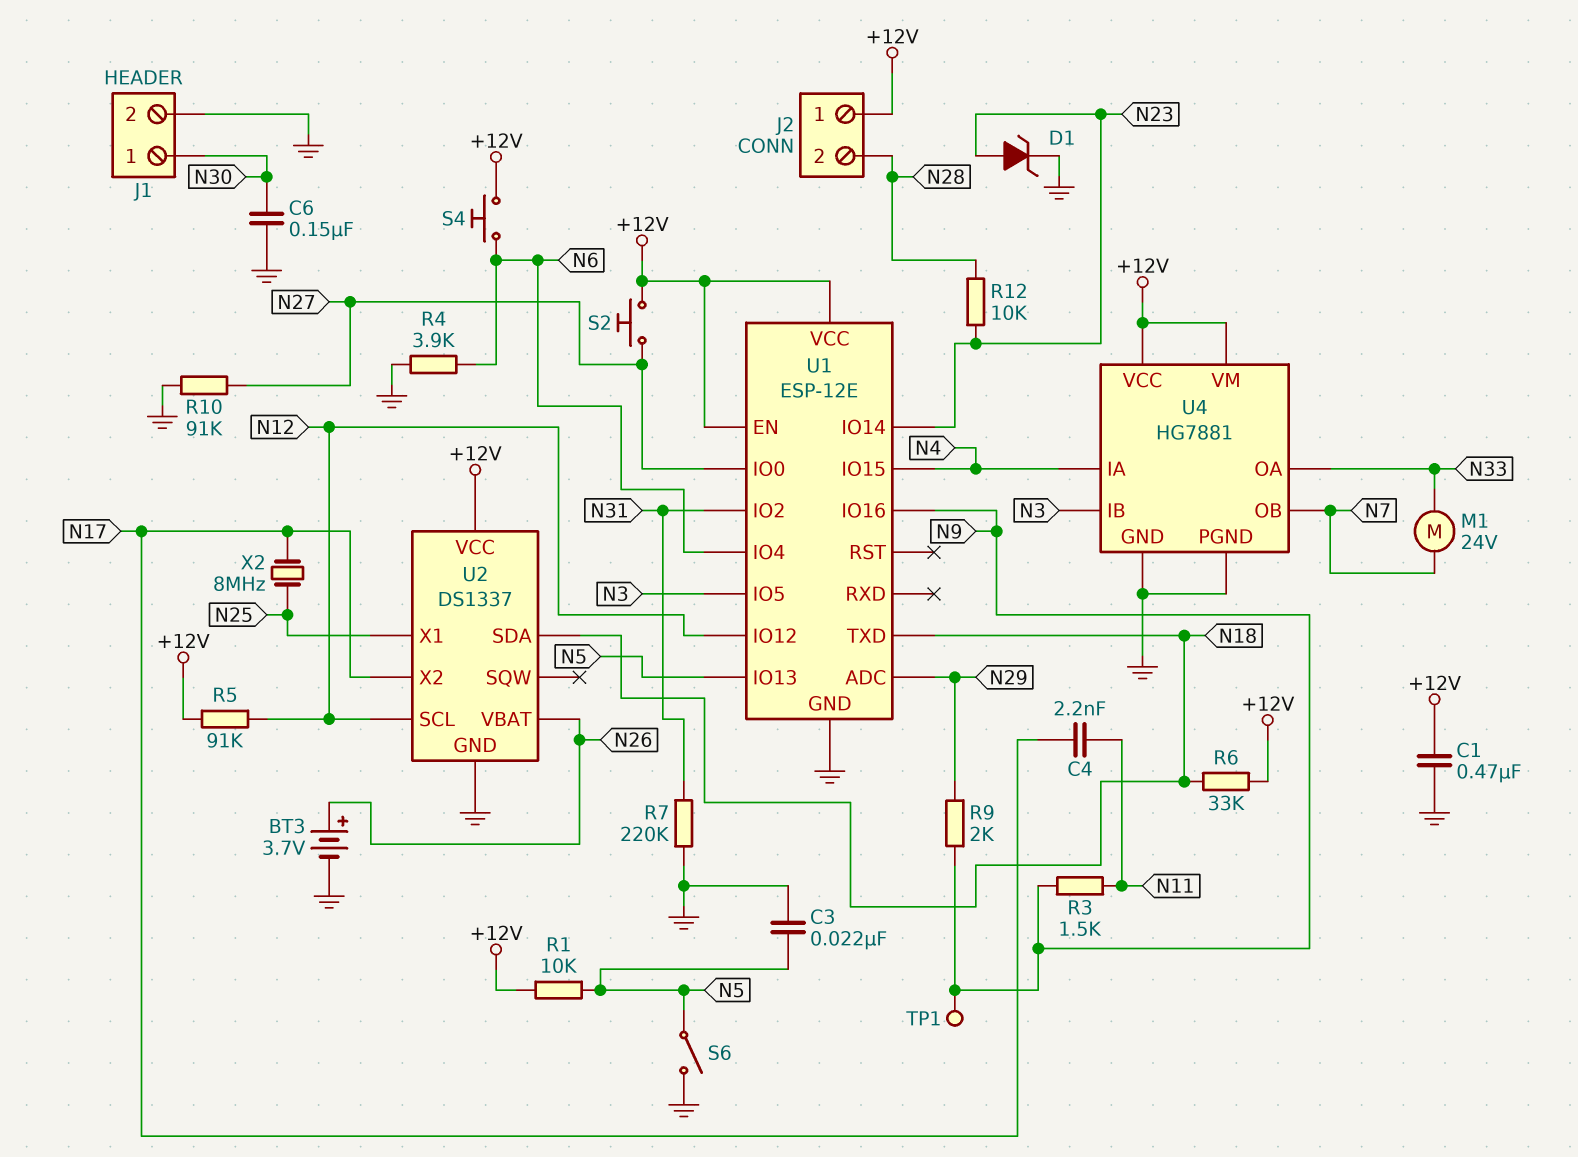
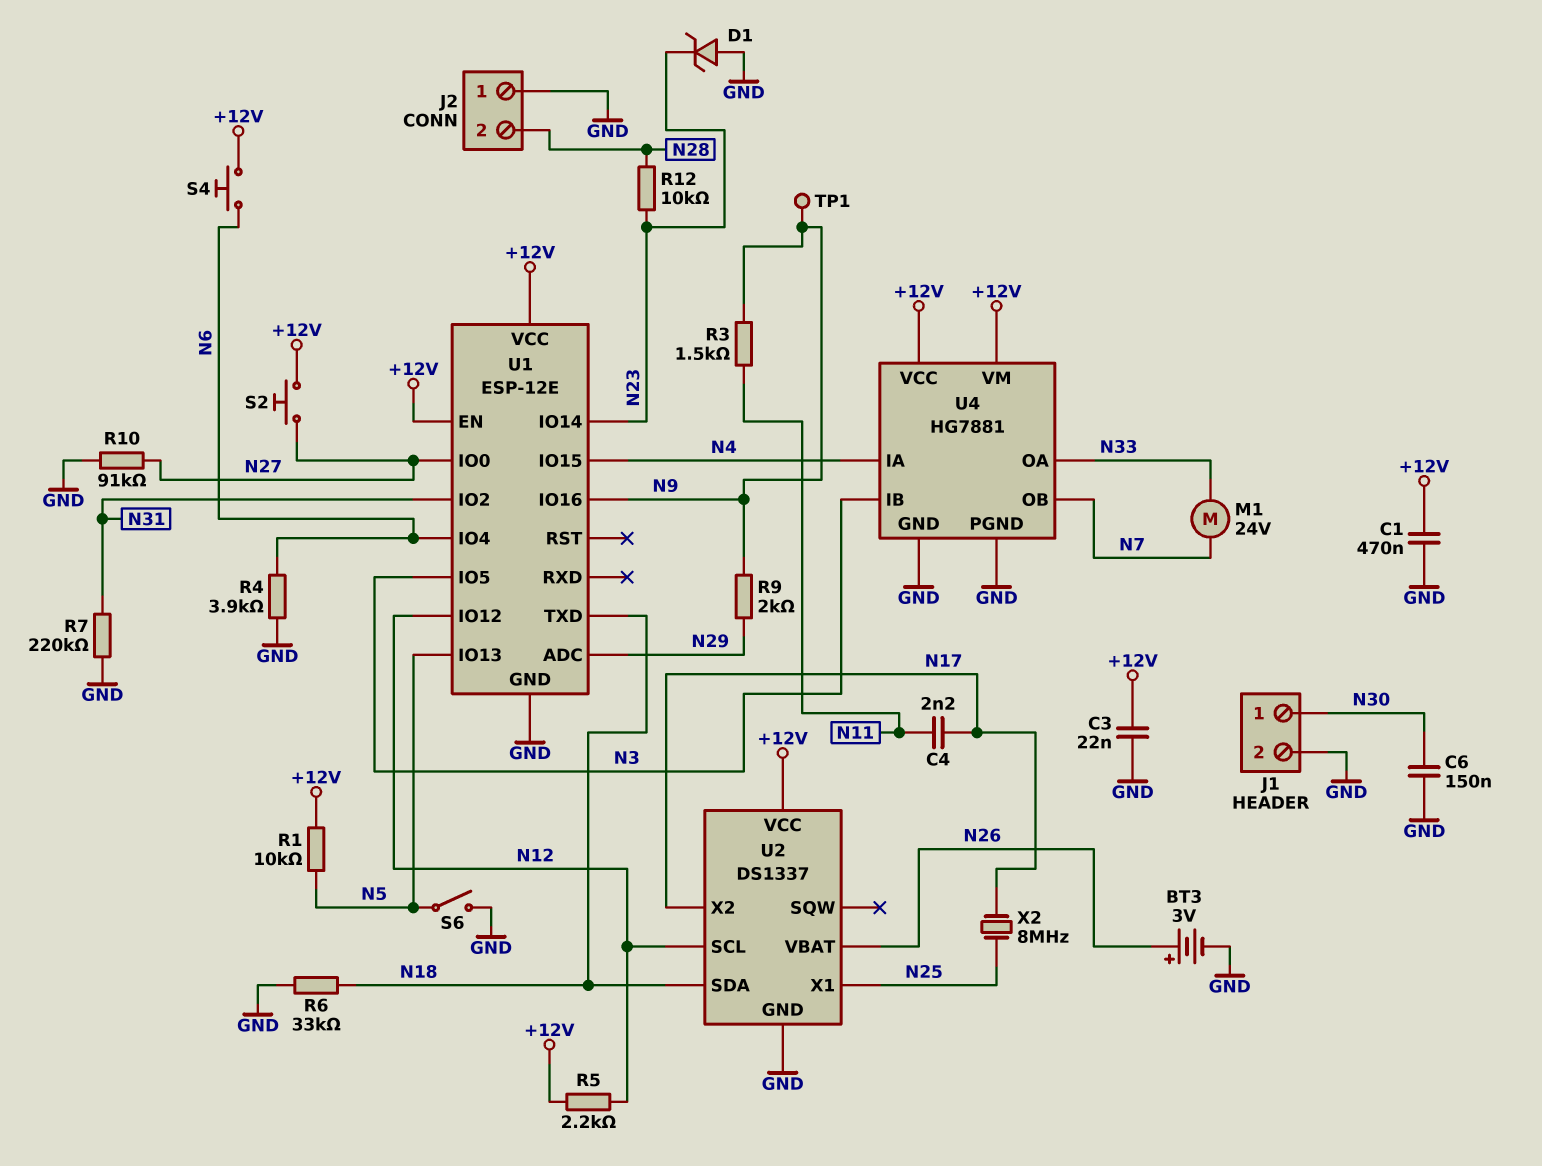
BT3: 3.7V (plus N26, minus GND) -> 3V (plus N26, minus GND)
C3: 22nF (GND, N5) -> 22nF (+12V, GND)
D1: zener (A N23, K GND) -> zener (A GND, K N23)
J2 pin 1: +12V -> GND
R5: 91k (+12V, N12) -> 2.2k (+12V, N12)
R6: 33k (+12V, N18) -> 33k (GND, N18)

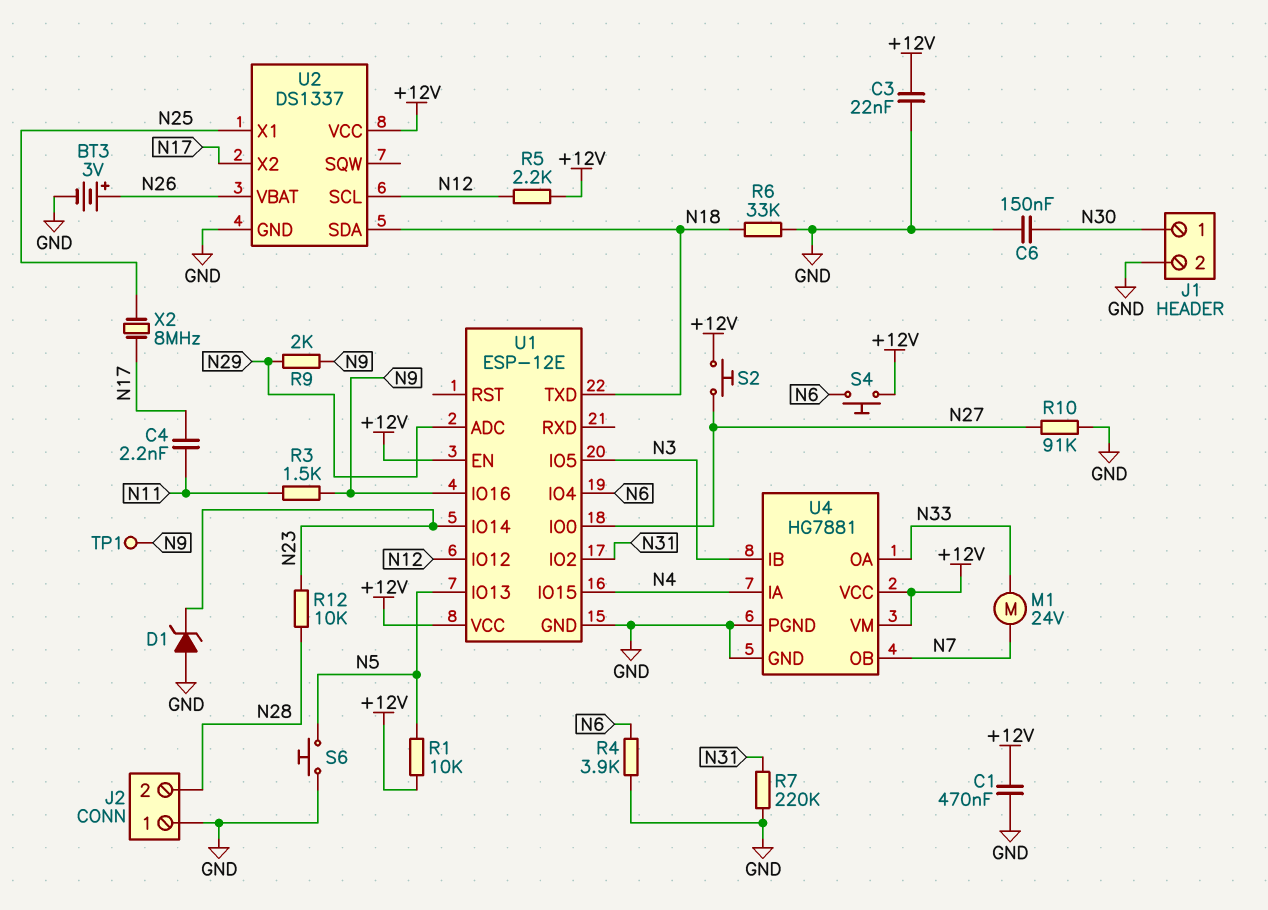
S6: switch (GND, N5) -> button (GND, N5)

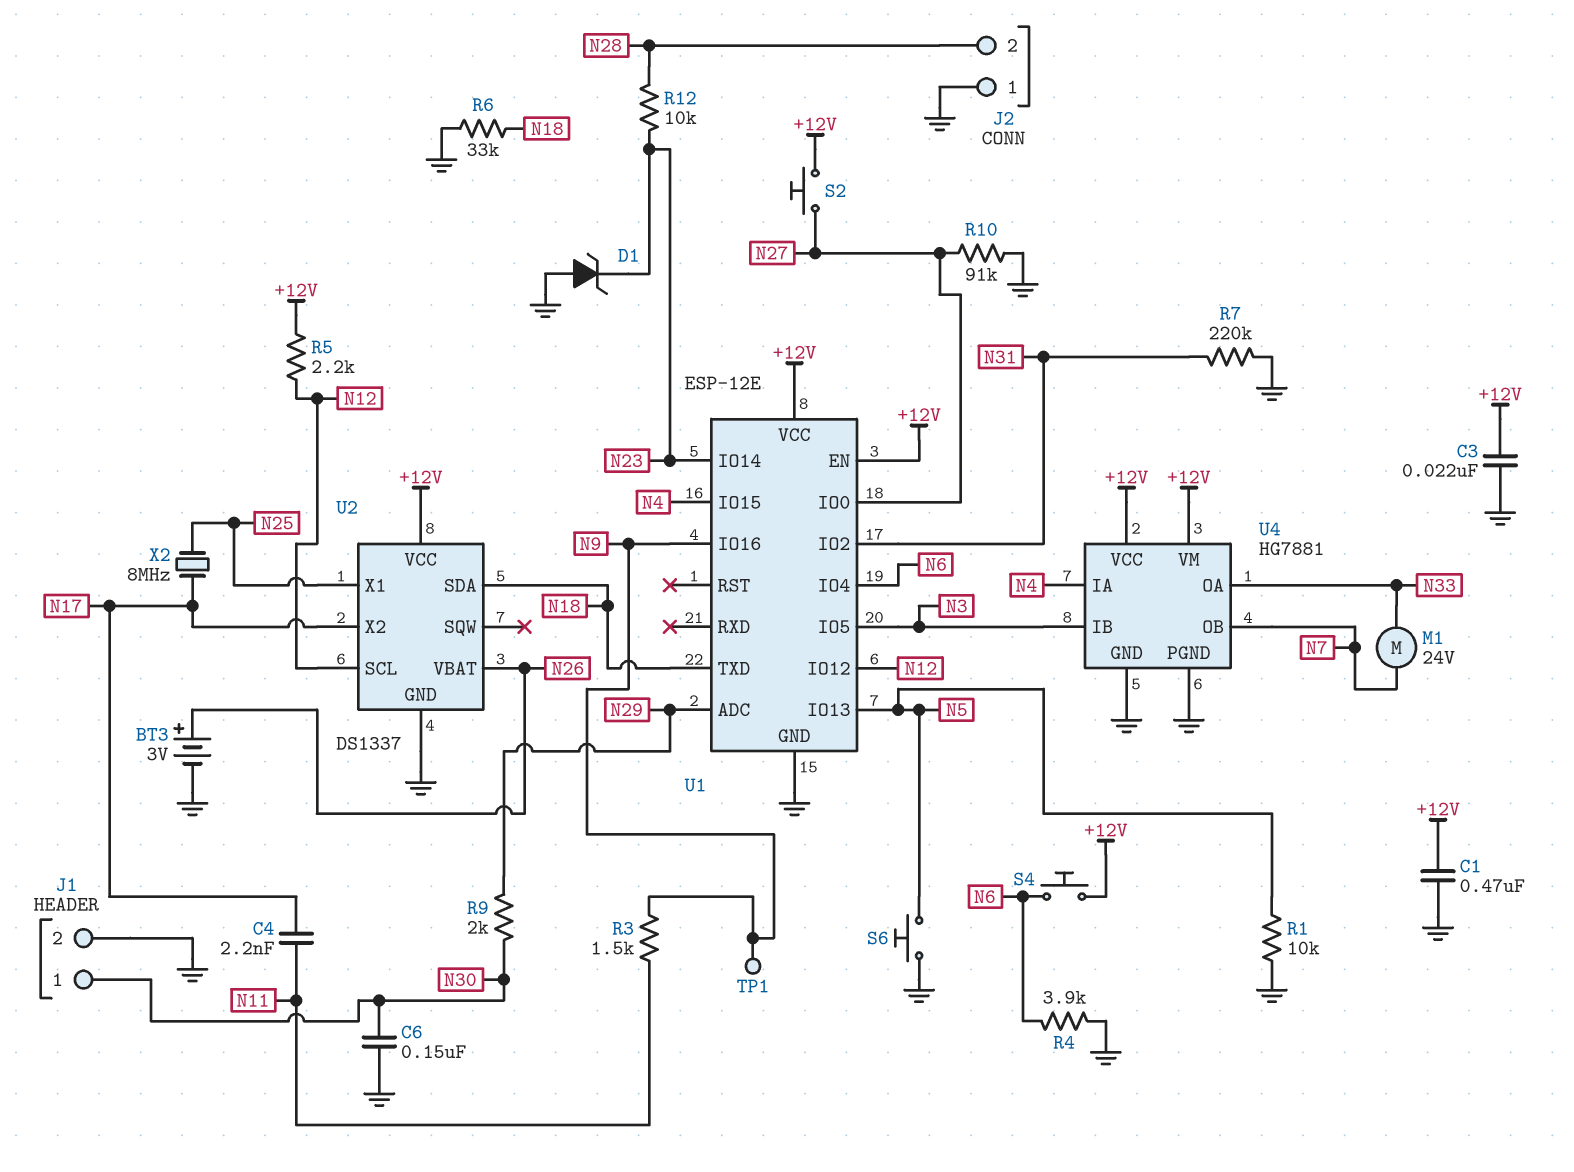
R1: 10k (+12V, N5) -> 10k (GND, N5)
R9: 2k (N9, N29) -> 2k (N29, N30)

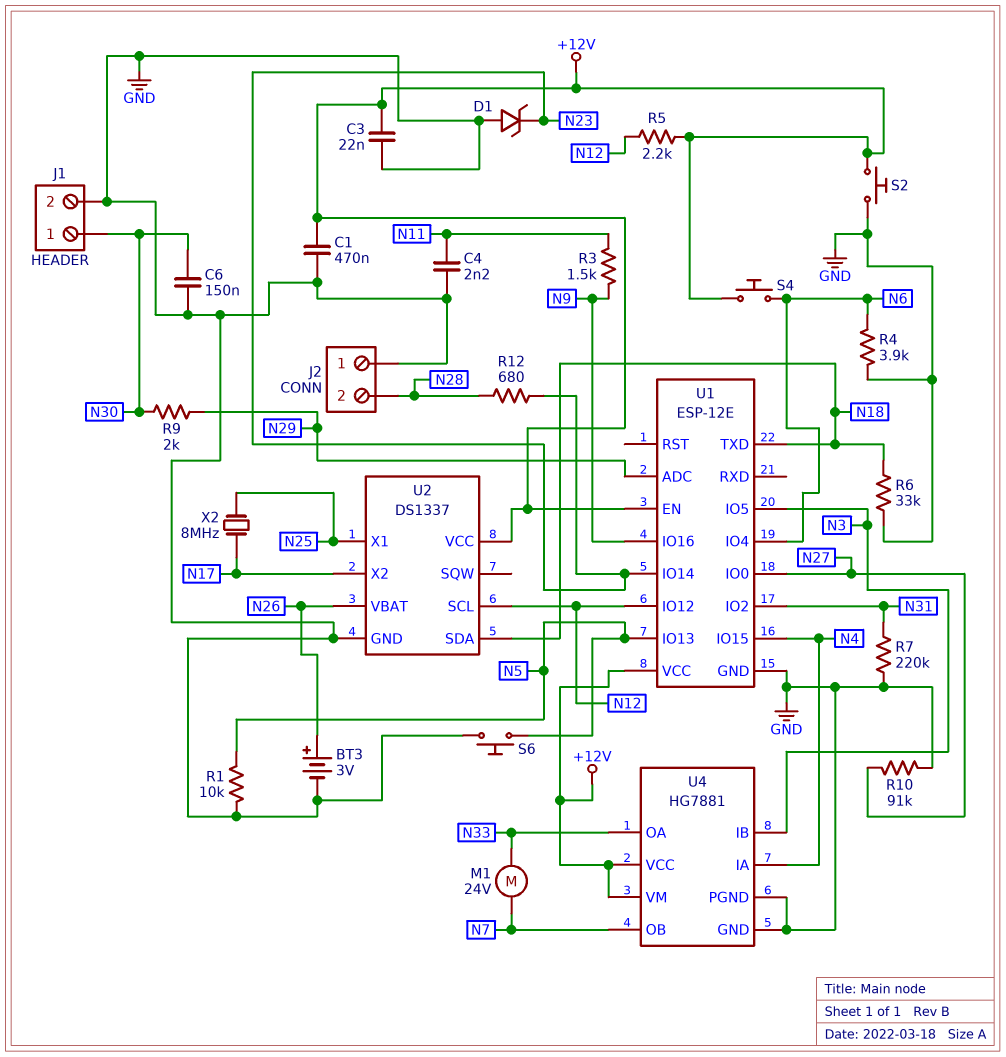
C4: 2.2nF (N11, N17) -> 2.2nF (GND, N11)
R12: 10k (N23, N28) -> 680 (N23, N28)
S2: button (+12V, N27) -> button (+12V, GND)
TP1: test point (N9) -> none

